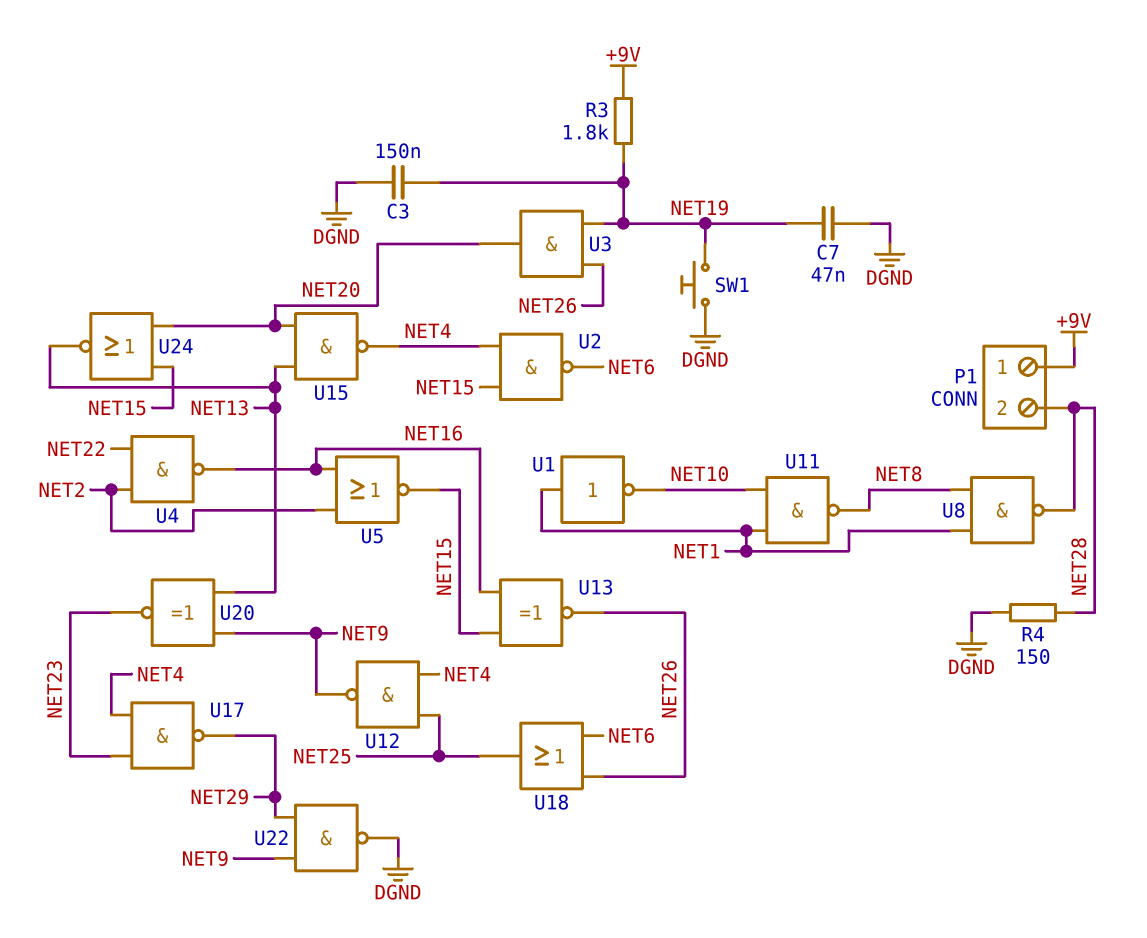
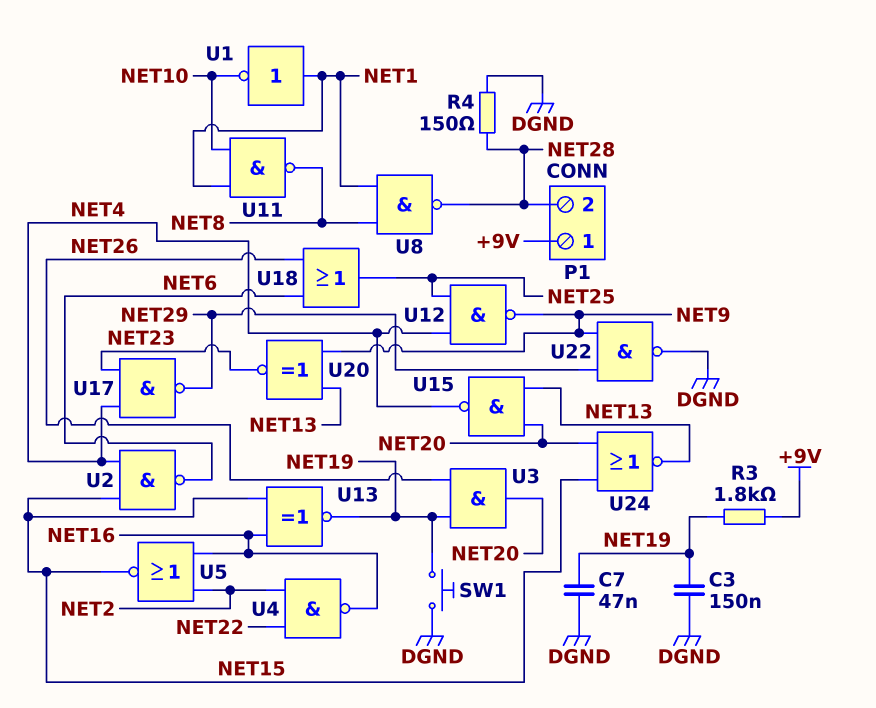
U13: XNOR (in NET15, in NET16, out NET26) -> XNOR (in NET15, in NET16, out NET19)

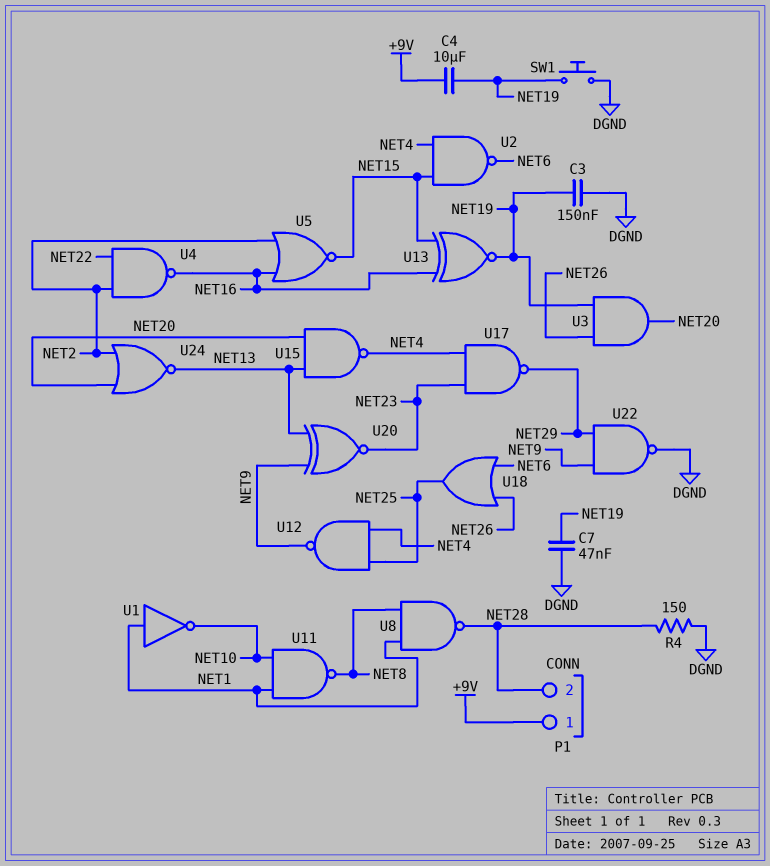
C4: none -> 10uF (+9V, NET19)
R3: 1.8k (+9V, NET19) -> none
U24: NOR (in NET15, in NET20, out NET13) -> NOR (in NET2, in NET20, out NET13)

